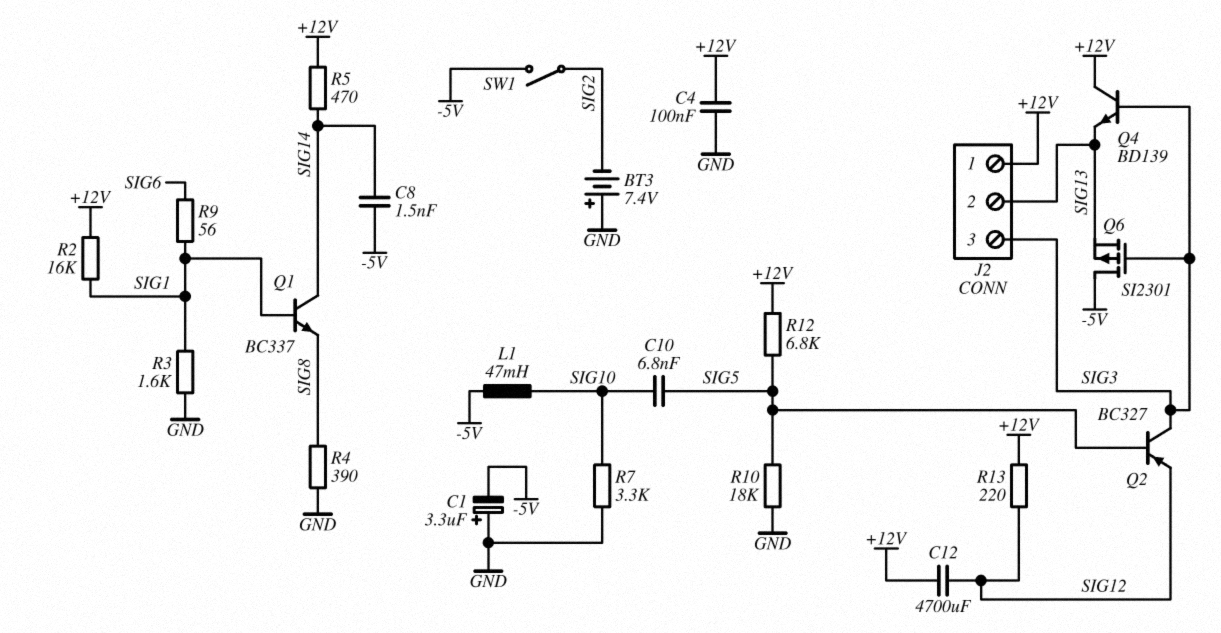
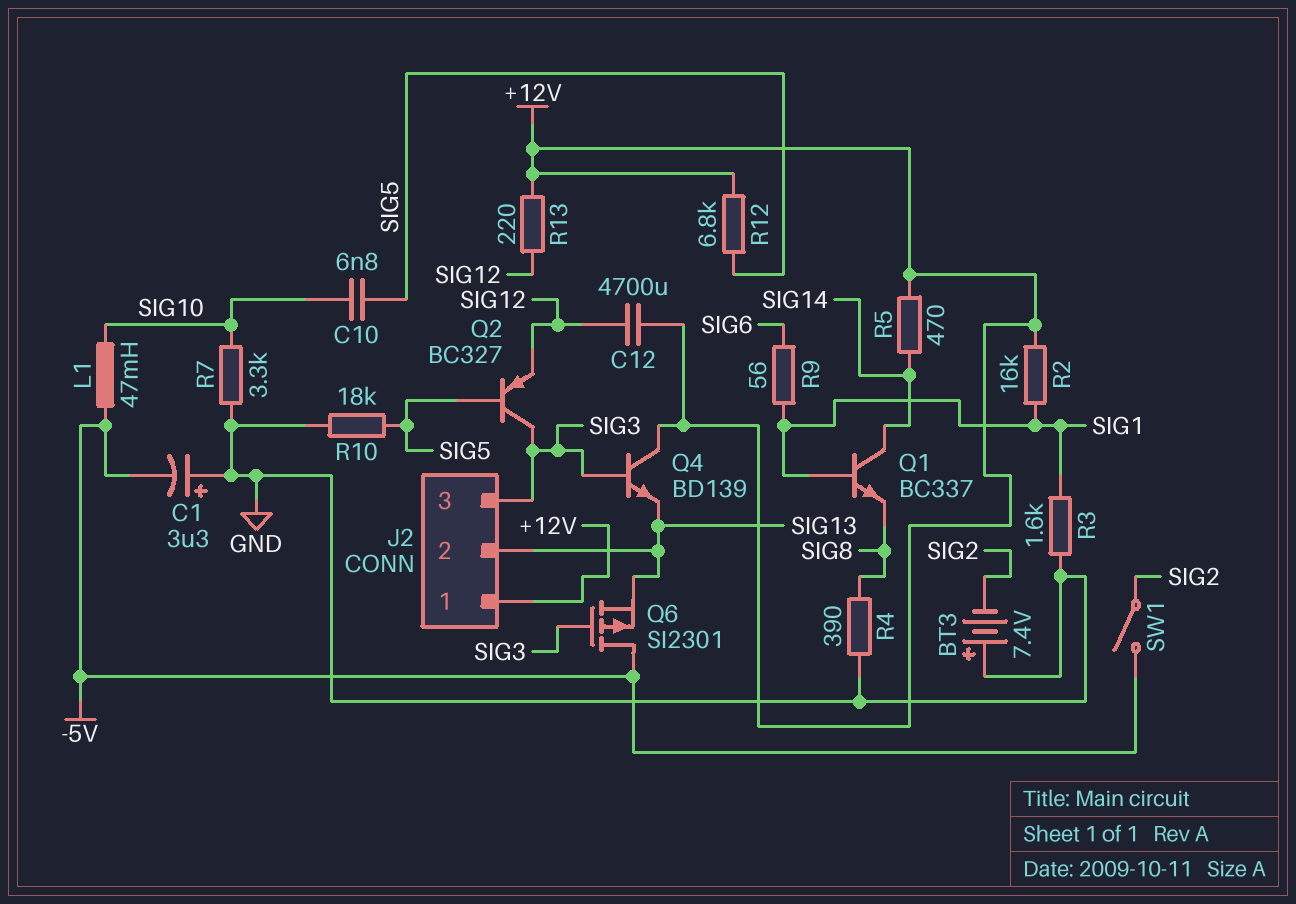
C4: 100nF (+12V, GND) -> none
C8: 1.5nF (-5V, SIG14) -> none

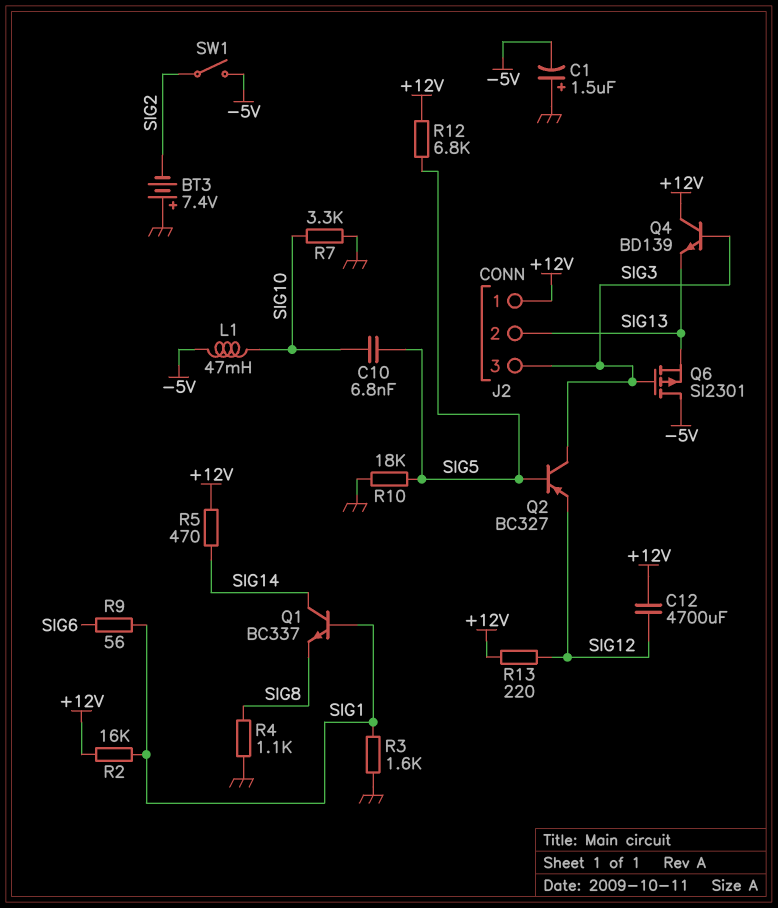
C1: 3.3uF (plus GND, minus -5V) -> 1.5uF (plus GND, minus -5V)
R4: 390 (GND, SIG8) -> 1.1k (GND, SIG8)

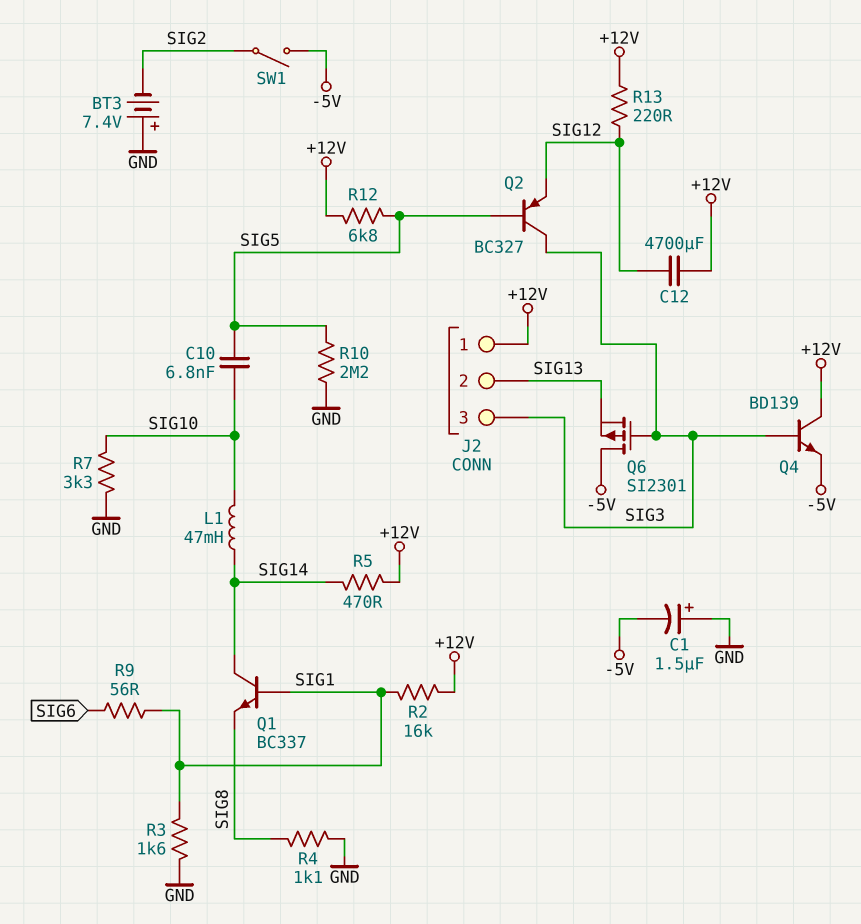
L1: 47mH (-5V, SIG10) -> 47mH (SIG10, SIG14)
Q4: NPN BD139 (B SIG3, C +12V, E SIG13) -> NPN BD139 (B SIG3, C +12V, E -5V)
R10: 18k (GND, SIG5) -> 2.2M (GND, SIG5)

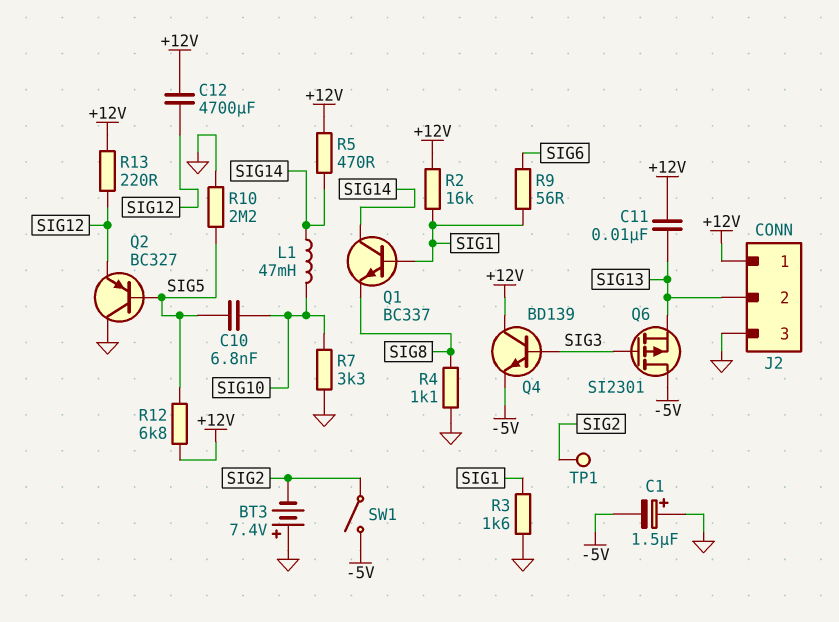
C11: none -> 10nF (+12V, SIG13)
J2 pin 3: SIG3 -> GND
Q2: PNP BC327 (B SIG5, C SIG3, E SIG12) -> PNP BC327 (B SIG5, C GND, E SIG12)
TP1: none -> test point (SIG2)

